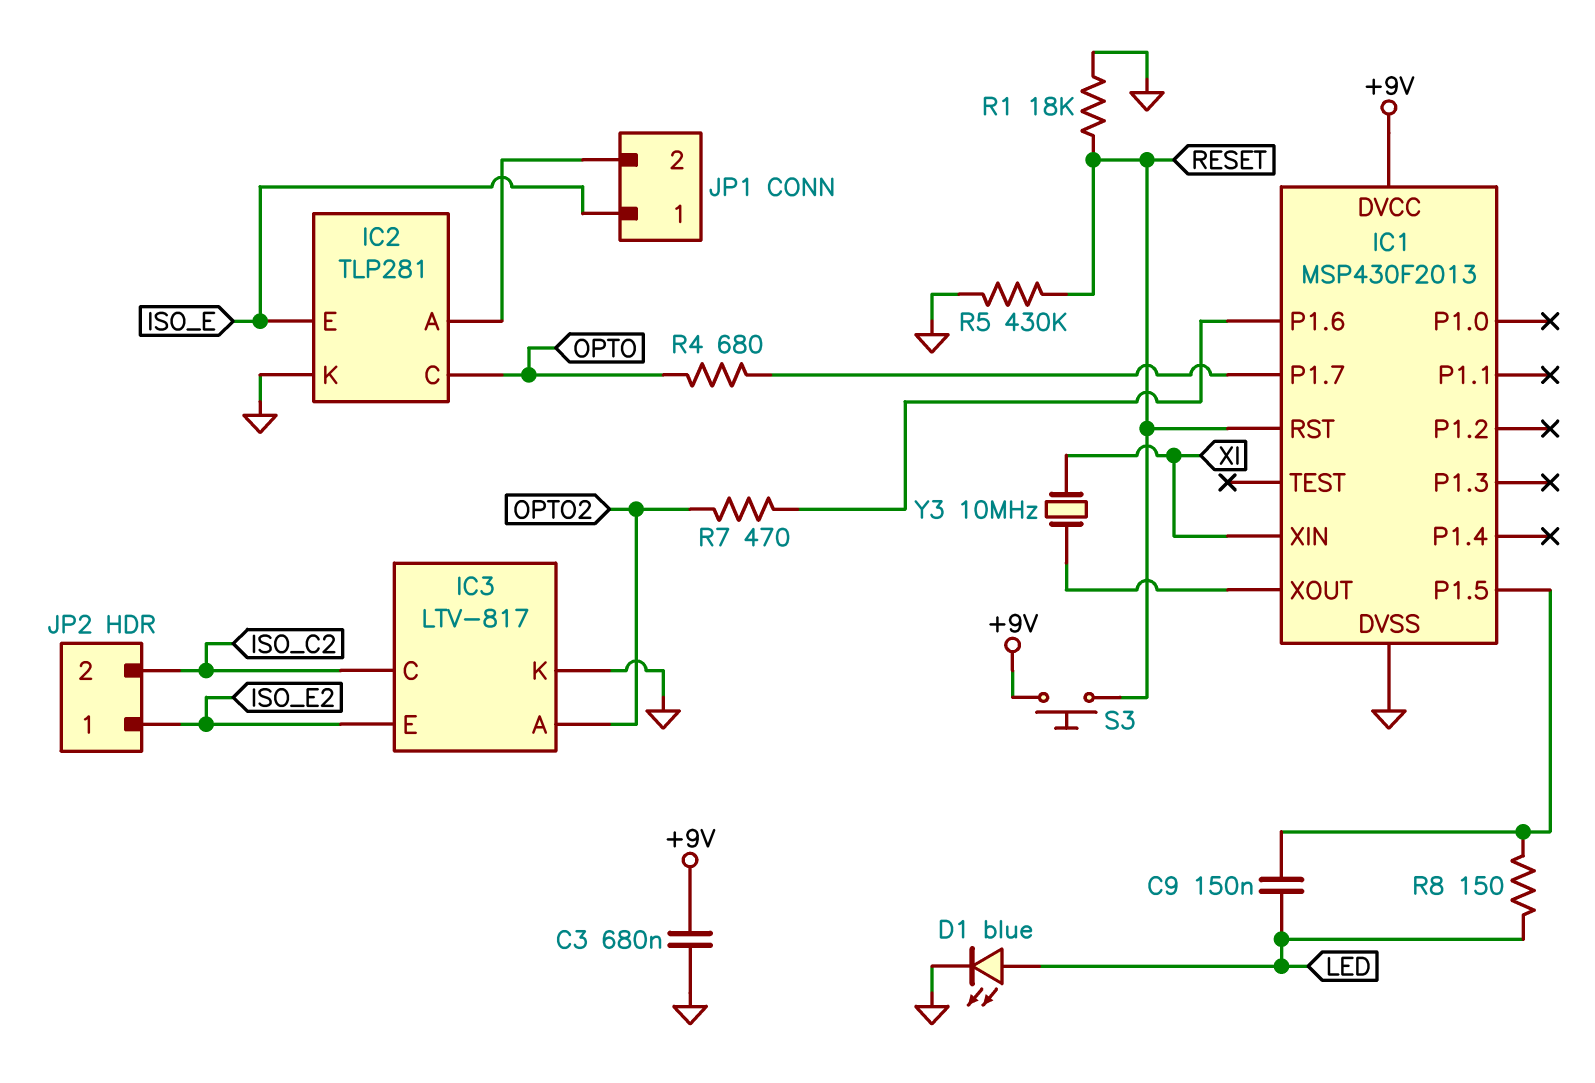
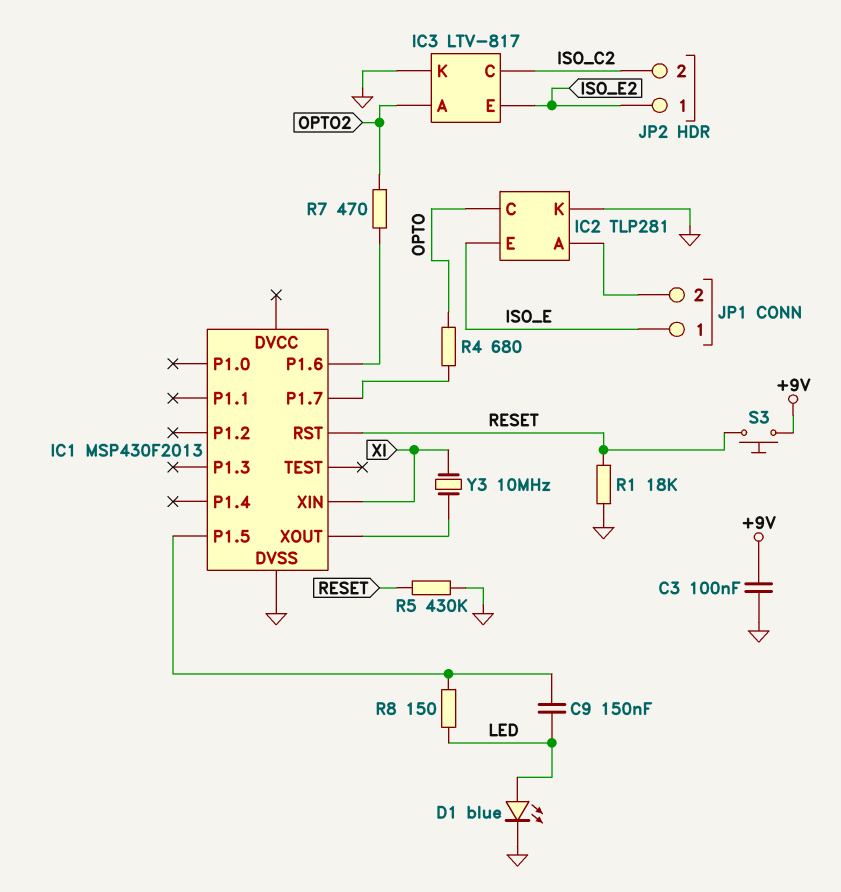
C3: 680nF (+9V, GND) -> 100nF (+9V, GND)
IC1 pin DVCC: +9V -> none

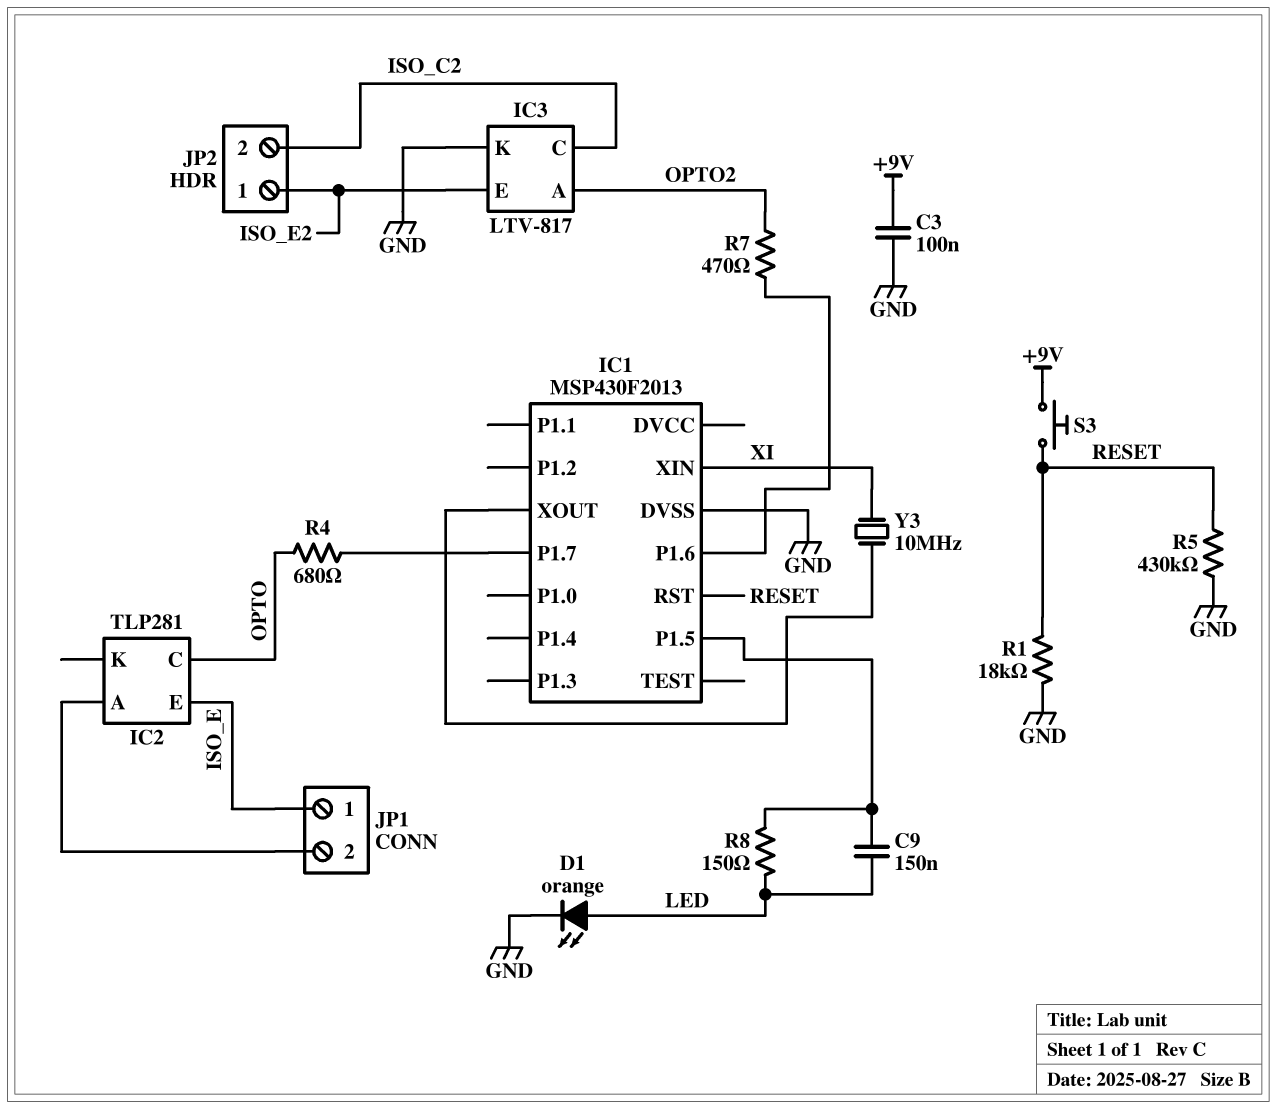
D1: LED blue (A LED, K GND) -> LED orange (A LED, K GND)
IC2 pin K: GND -> none

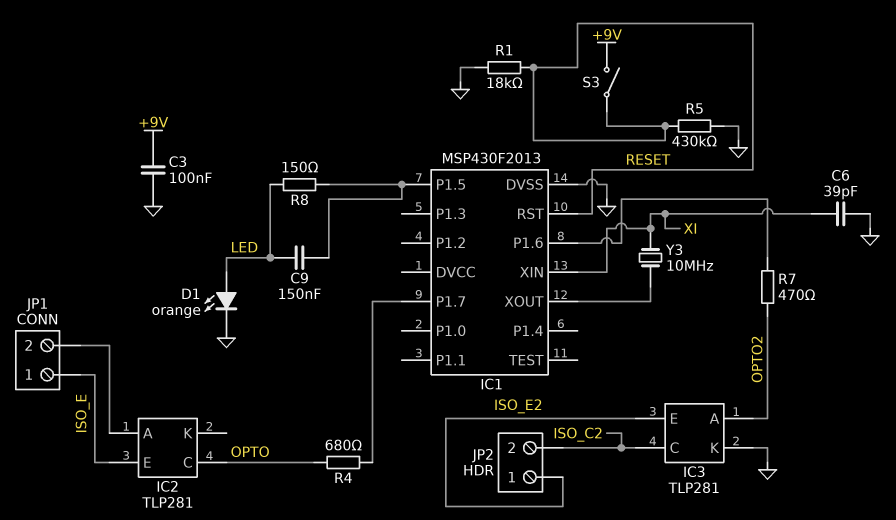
C6: none -> 39pF (GND, XI)
IC3: LTV-817 -> TLP281
S3: button (+9V, RESET) -> switch (+9V, RESET)

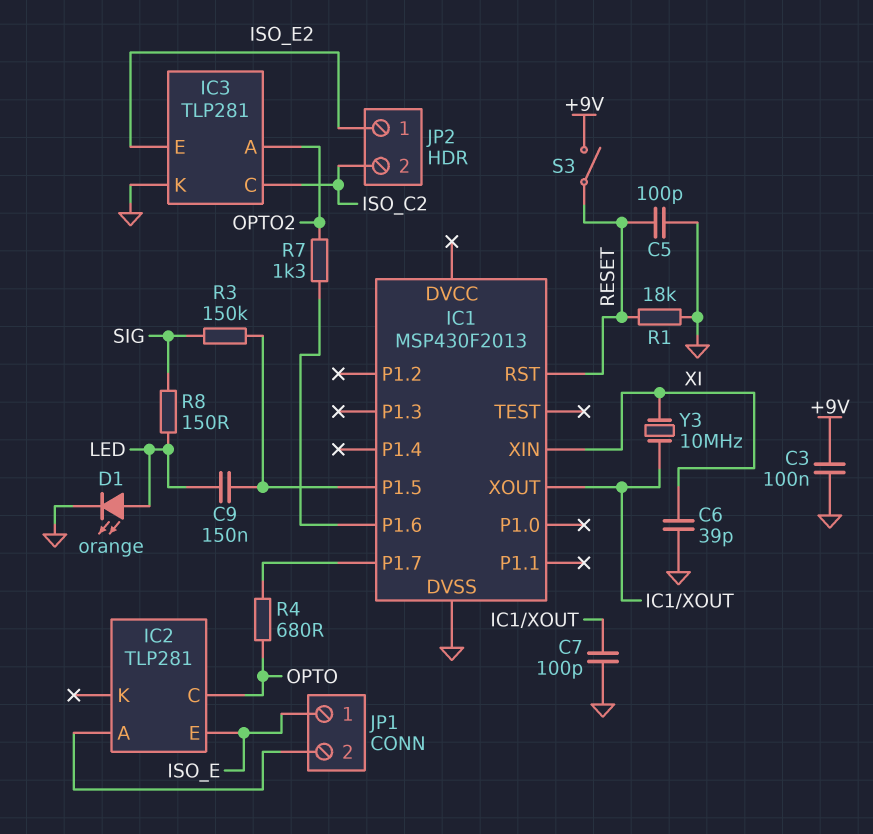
C5: none -> 100pF (GND, RESET)
C7: none -> 100pF (GND, IC1/XOUT)
R3: none -> 150k (IC1/P1.5, SIG)
R5: 430k (GND, RESET) -> none
R7: 470 (IC1/P1.6, OPTO2) -> 1.3k (IC1/P1.6, OPTO2)
R8: 150 (IC1/P1.5, LED) -> 150 (LED, SIG)

